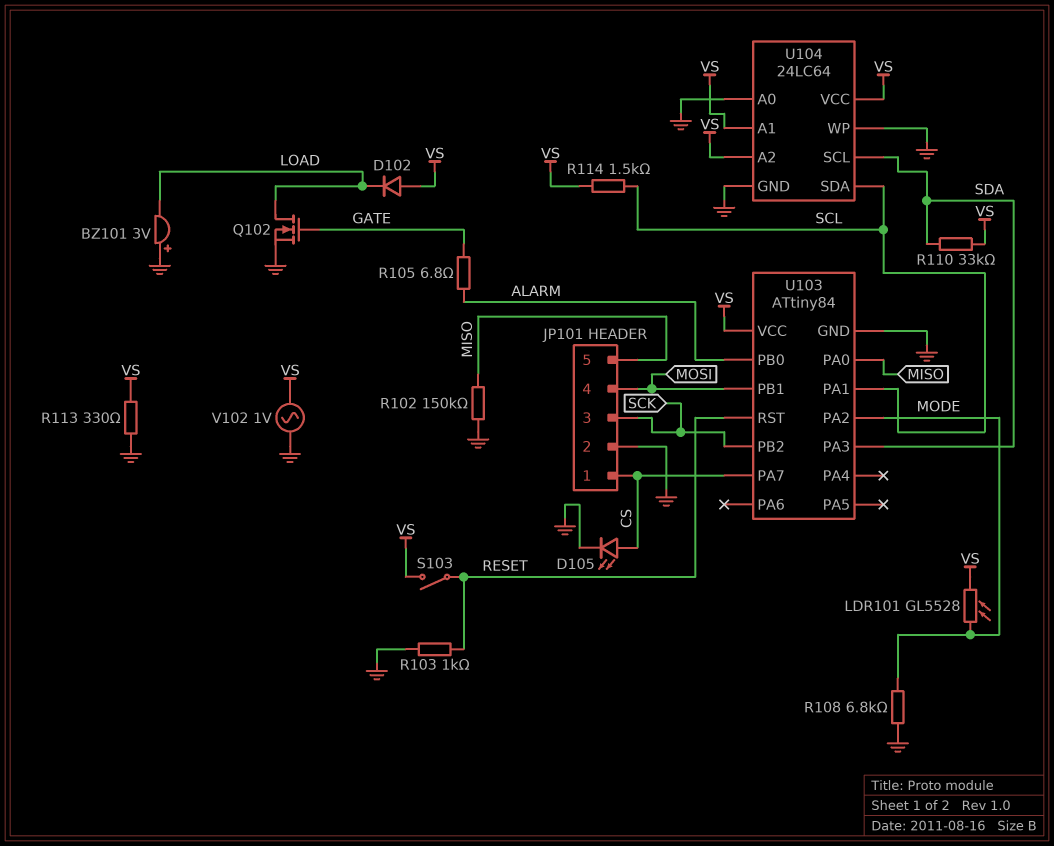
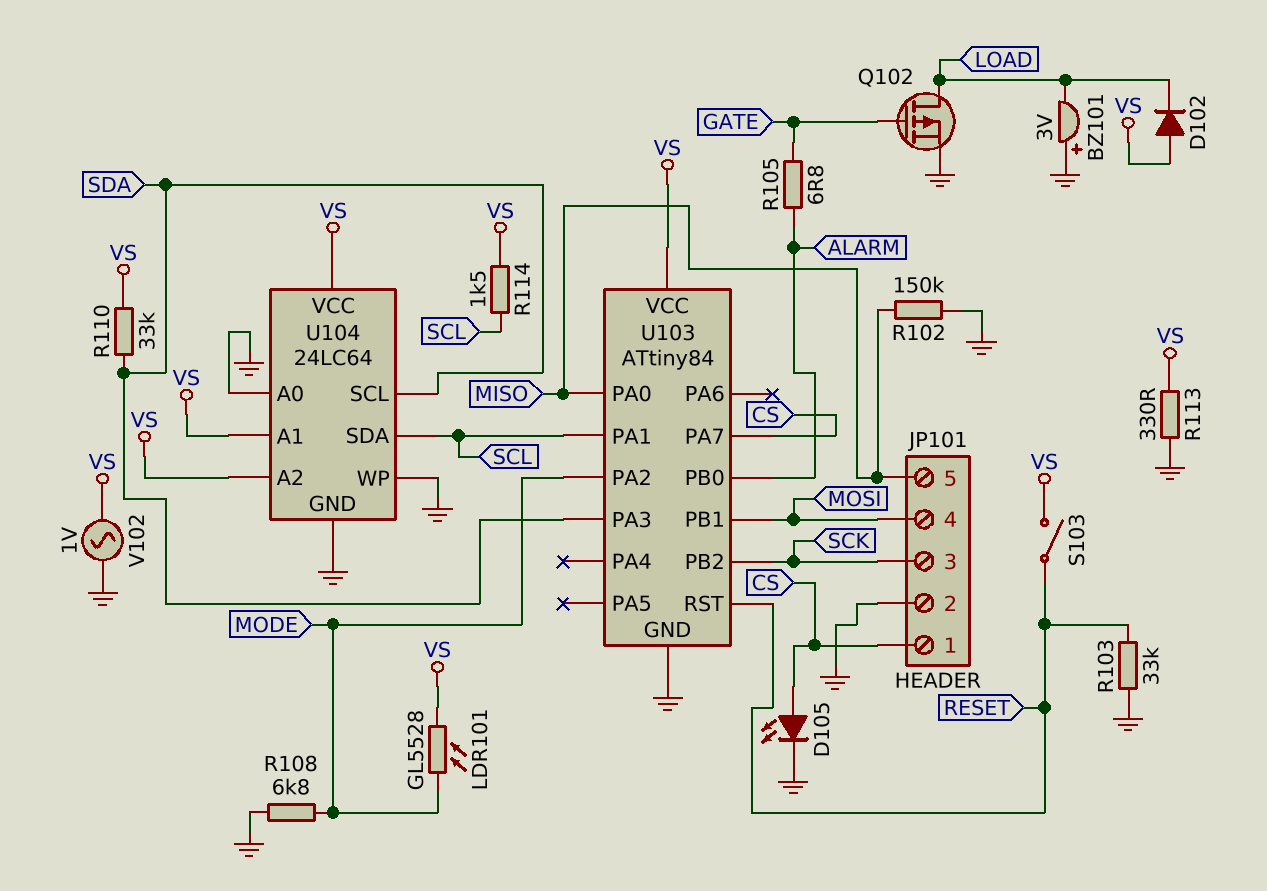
Q102: NMOS (G GATE, D LOAD, S GND) -> PMOS (G GATE, D LOAD, S GND)
R103: 1k (GND, RESET) -> 33k (GND, RESET)

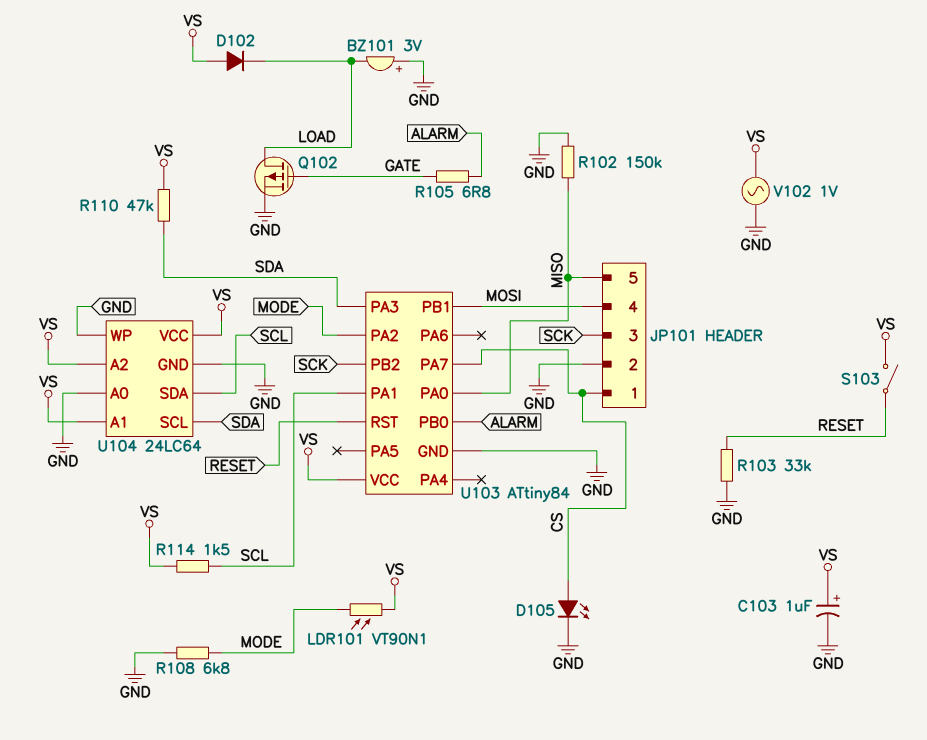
C103: none -> 1uF (plus VS, minus GND)
LDR101: GL5528 (MODE, VS) -> VT90N1 (MODE, VS)
R110: 33k (SDA, VS) -> 47k (SDA, VS)
R113: 330 (GND, VS) -> none

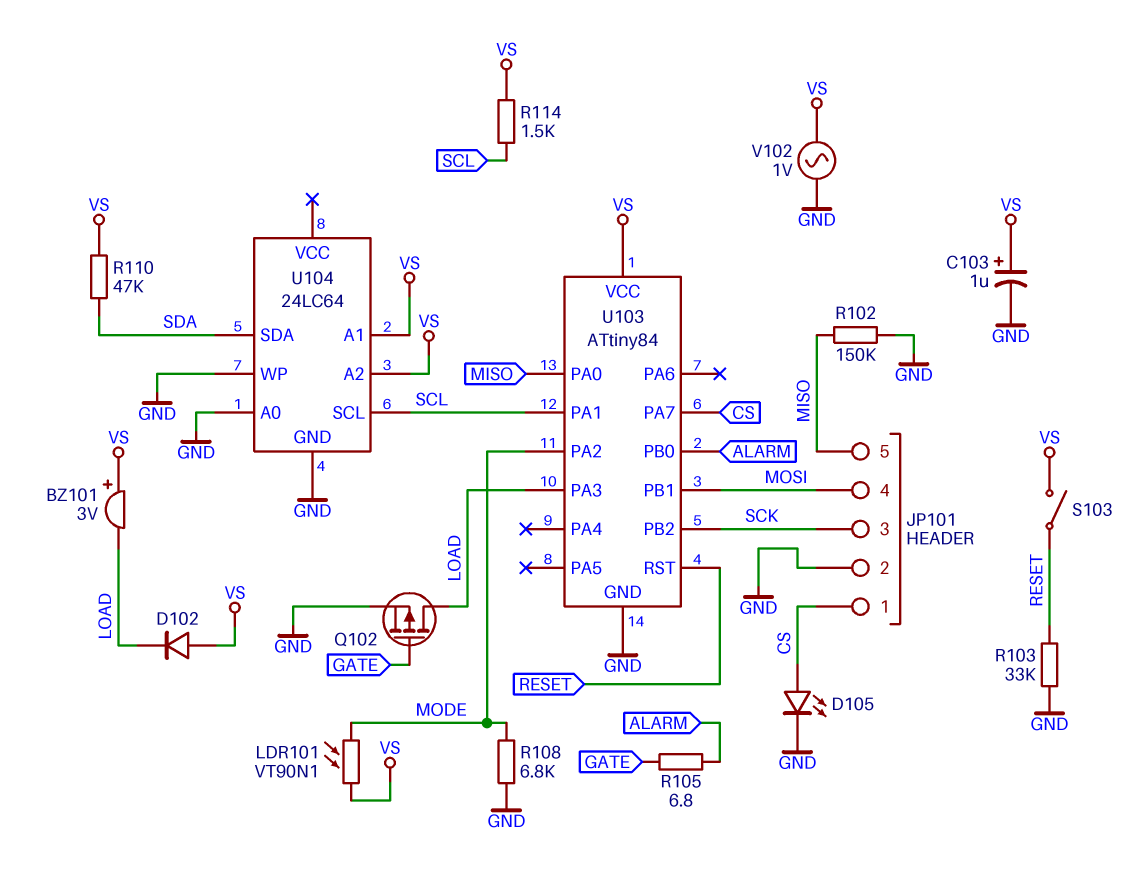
BZ101: buzzer 3V (plus GND, minus LOAD) -> buzzer 3V (plus VS, minus LOAD)
U103 pin PA3: SDA -> LOAD
U104 pin SCL: SDA -> SCL
U104 pin SDA: SCL -> SDA
U104 pin VCC: VS -> none

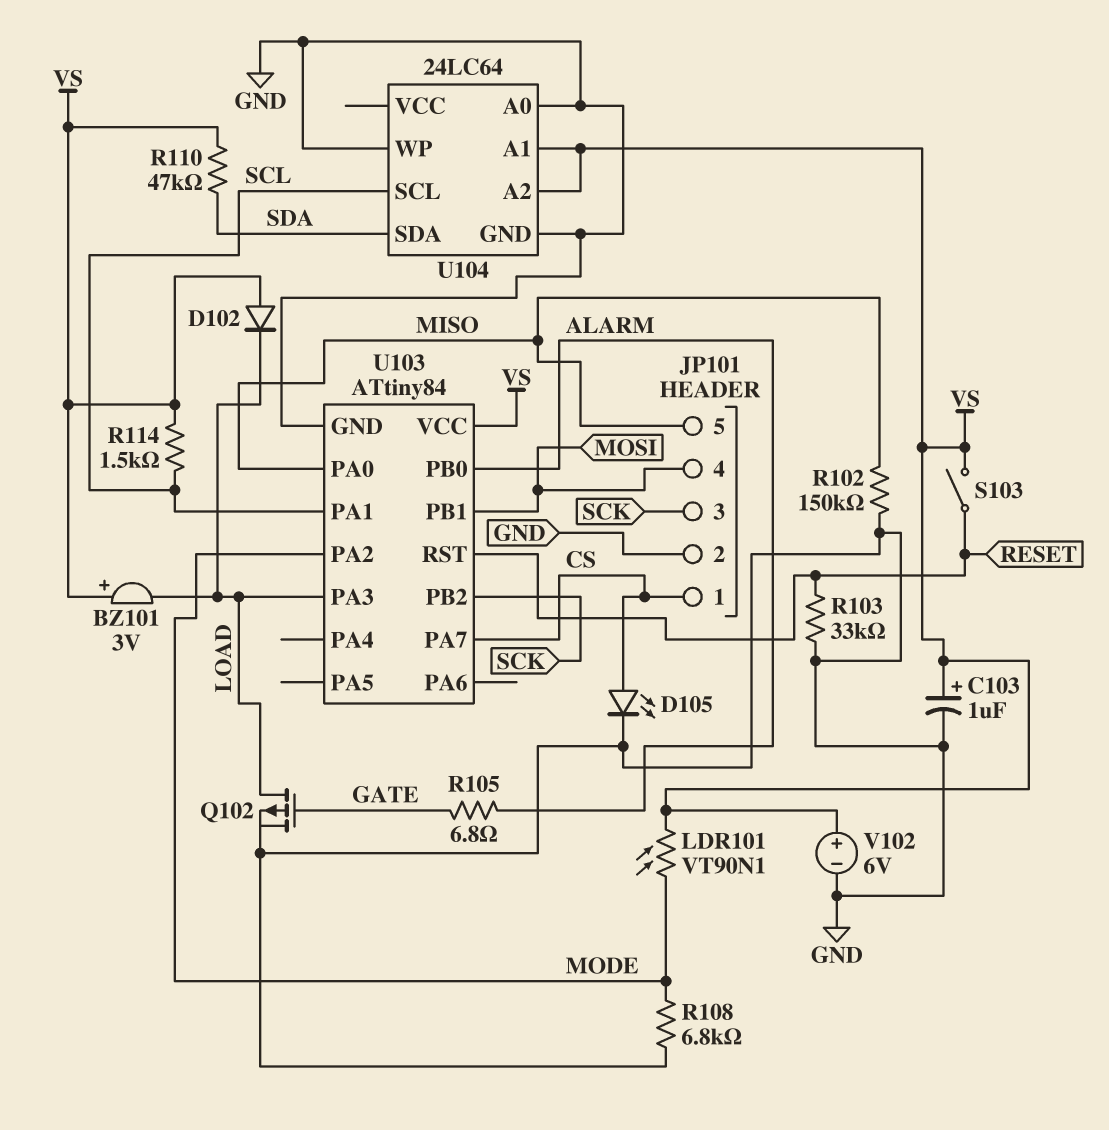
V102: AC 1V (GND, VS) -> 6V (plus VS, minus GND)

